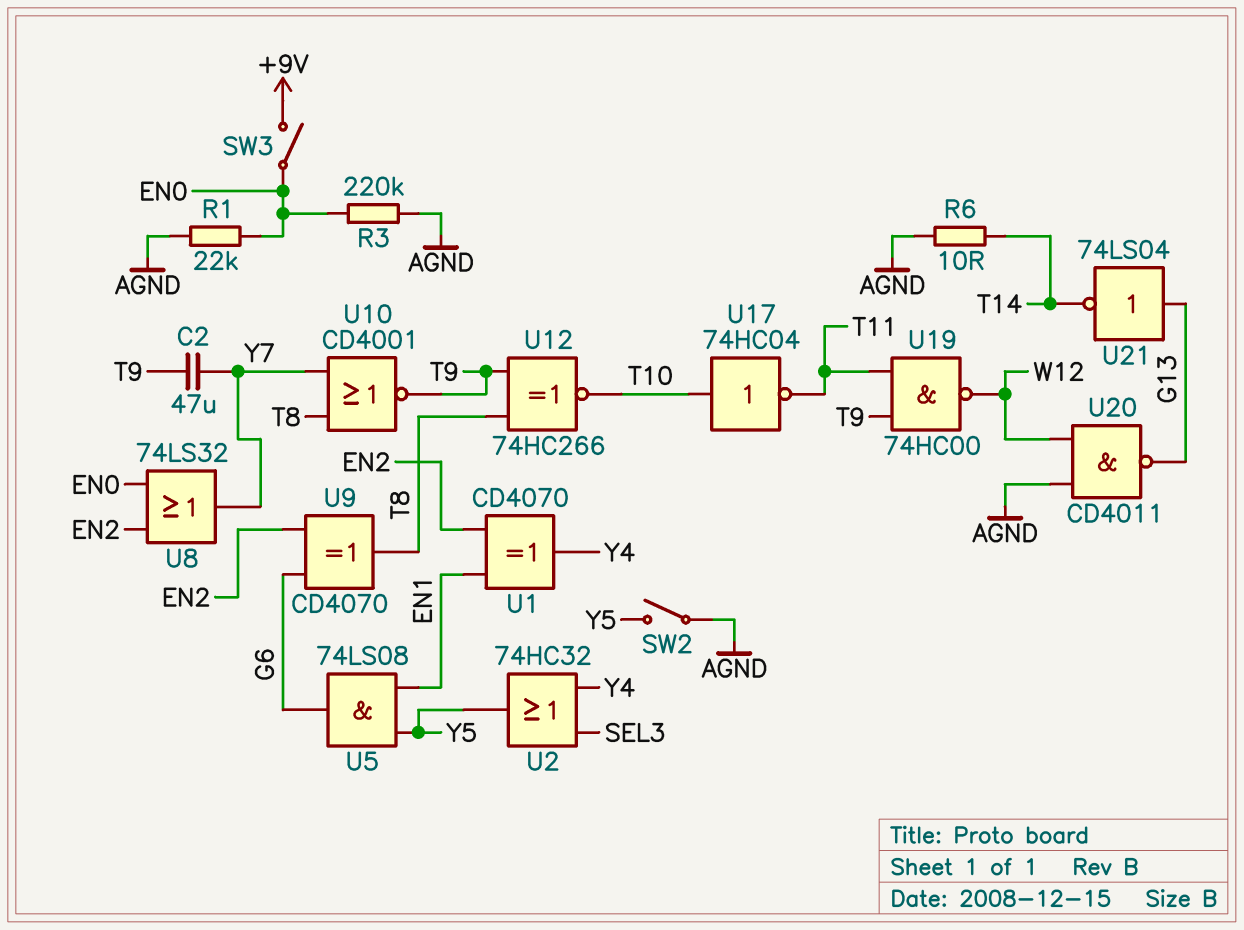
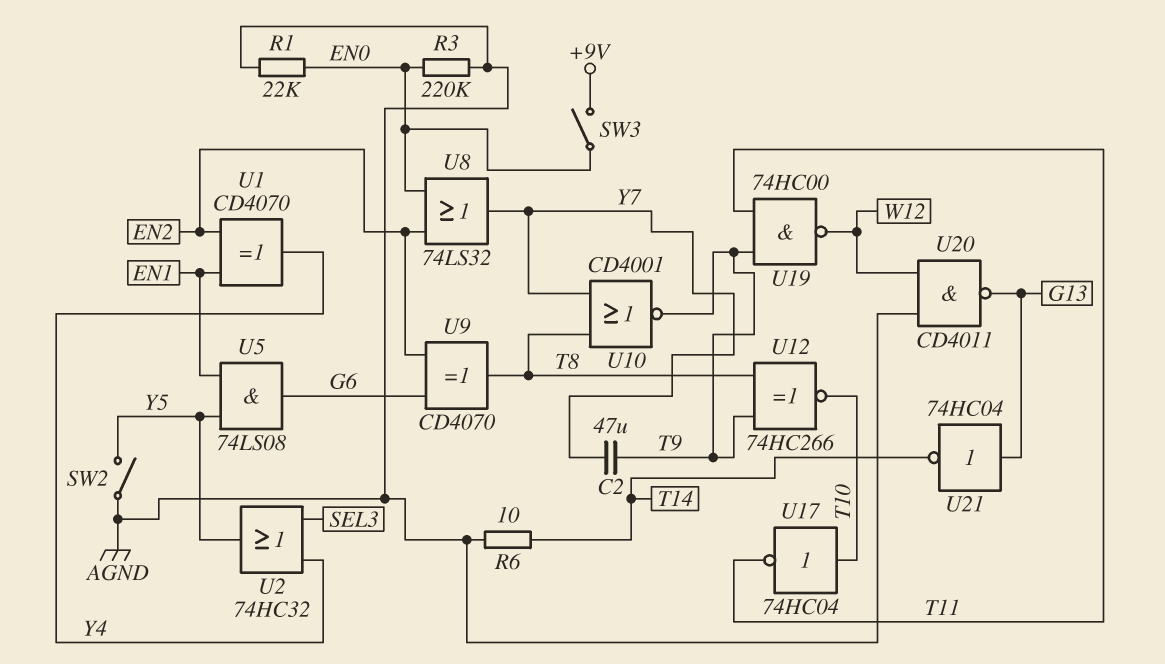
U21: NOT 74LS04 (in G13, out T14) -> NOT 74HC04 (in G13, out T14)

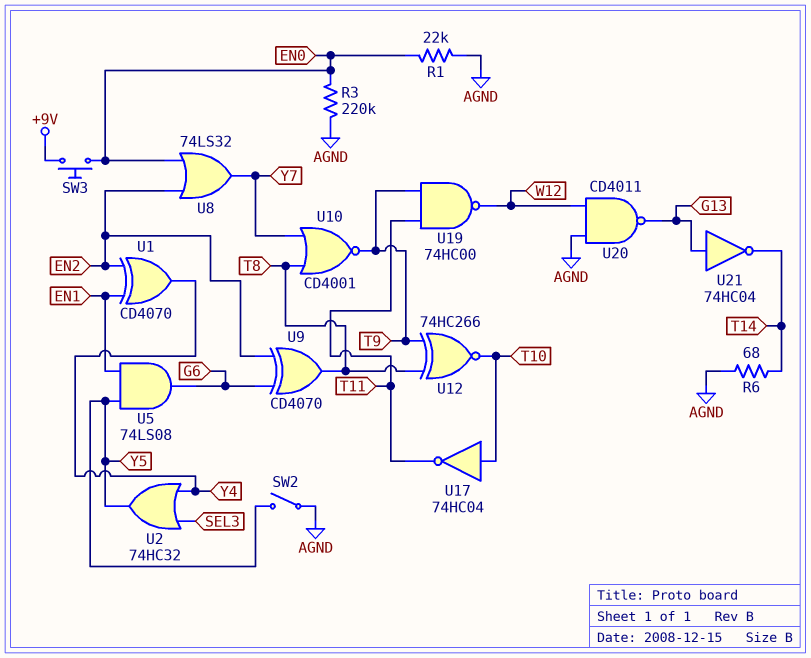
C2: 47uF (T9, Y7) -> none
R6: 10 (AGND, T14) -> 68 (AGND, T14)
SW3: switch (+9V, EN0) -> button (+9V, EN0)

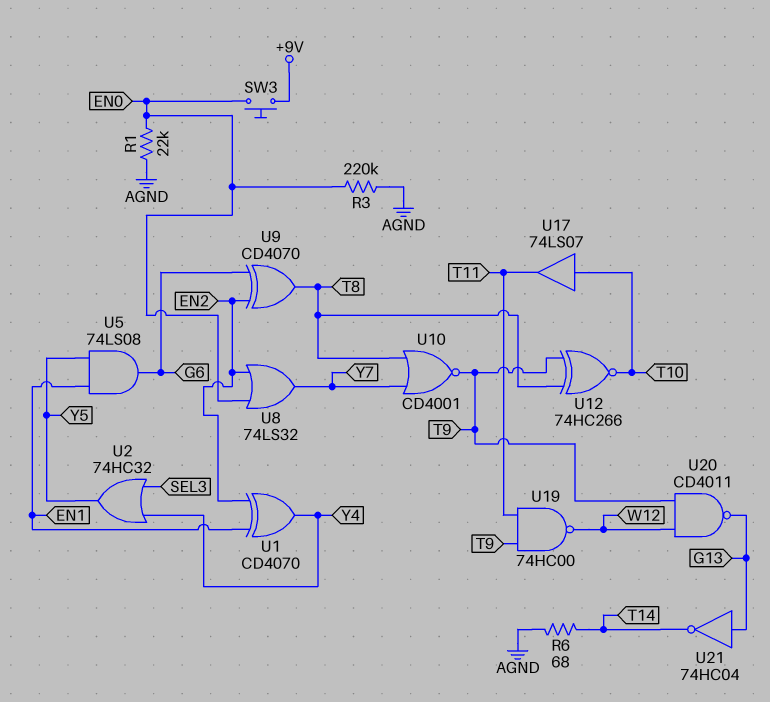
SW2: switch (AGND, Y5) -> none
U17: NOT 74HC04 (in T10, out T11) -> buffer 74LS07 (in T10, out T11)
U20: NAND CD4011 (in AGND, in W12, out G13) -> NAND CD4011 (in T9, in W12, out G13)

